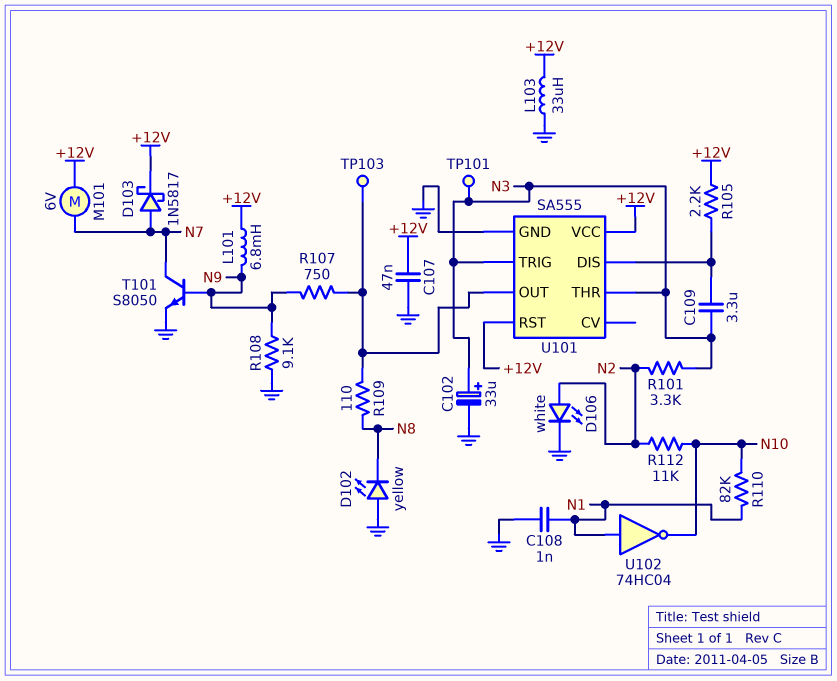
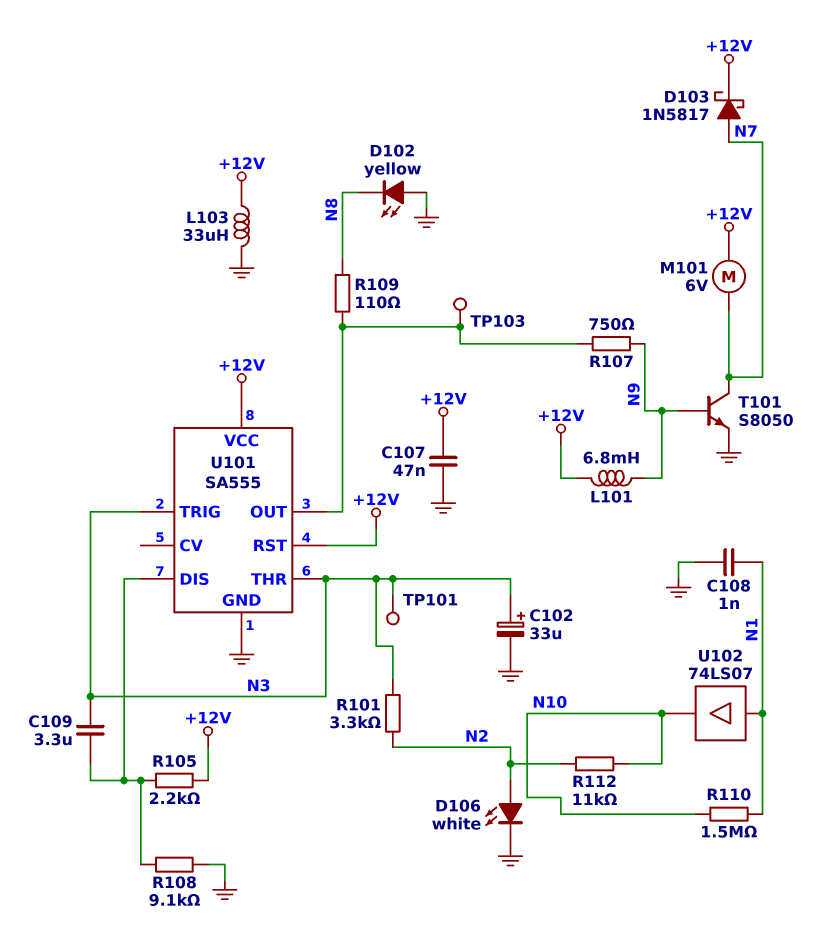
R108: 9.1k (GND, N9) -> 9.1k (GND, U101/DIS)
R110: 82k (N1, N10) -> 1.5M (N1, N10)
U102: NOT 74HC04 (in N1, out N10) -> buffer 74LS07 (in N1, out N10)

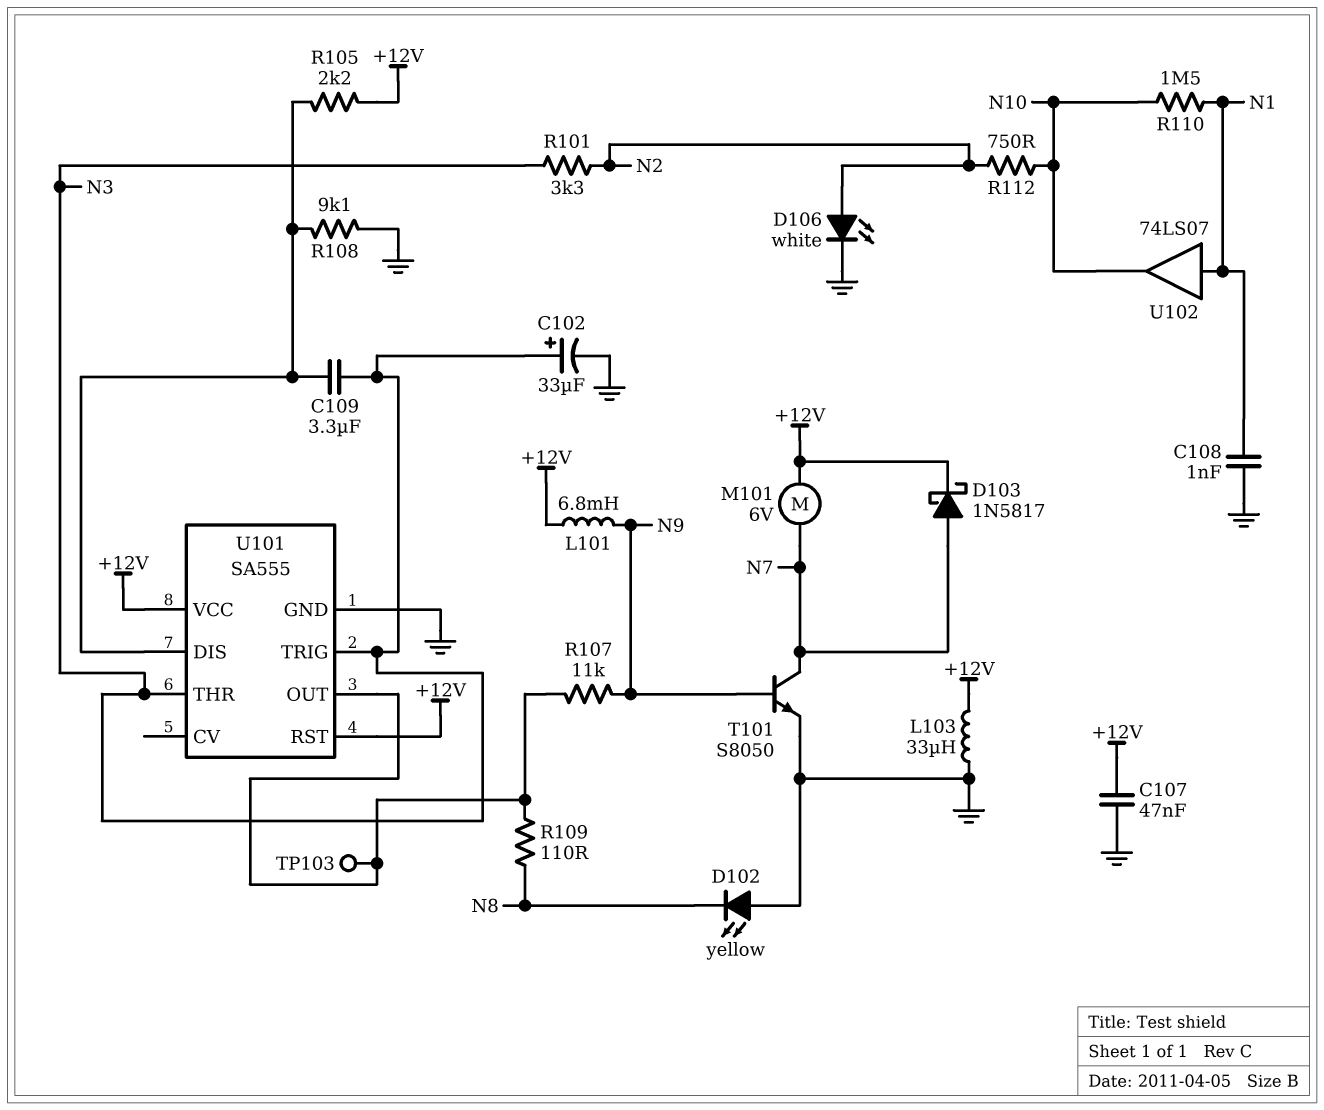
R107: 750 (N9, U101/OUT) -> 11k (N9, U101/OUT)
R112: 11k (N2, N10) -> 750 (N2, N10)
TP101: test point (N3) -> none

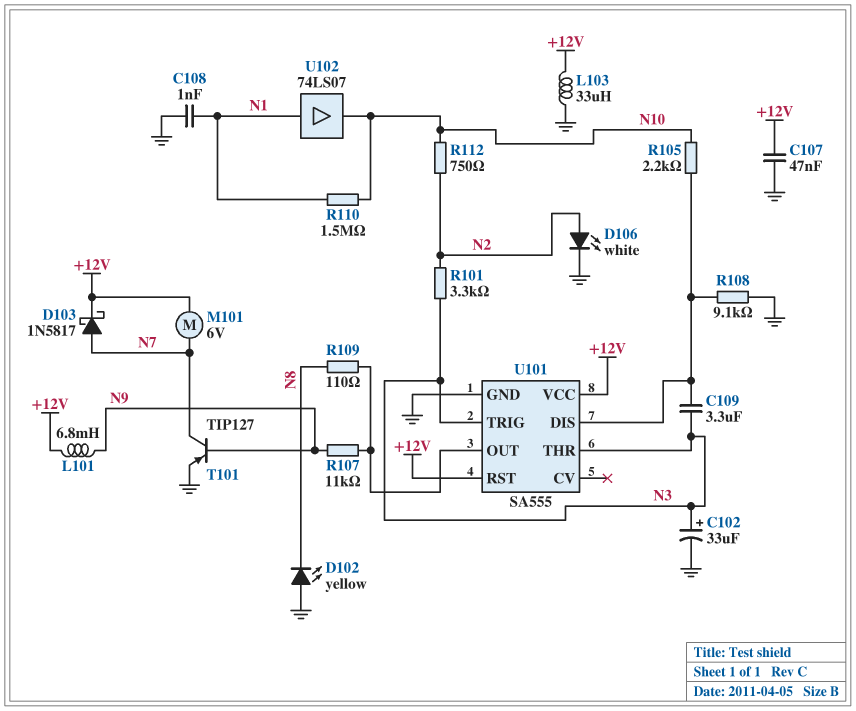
R105: 2.2k (+12V, U101/DIS) -> 2.2k (N10, U101/DIS)
T101: NPN S8050 (B N9, C N7, E GND) -> PNP TIP127 (B N9, C N7, E GND)
TP103: test point (U101/OUT) -> none

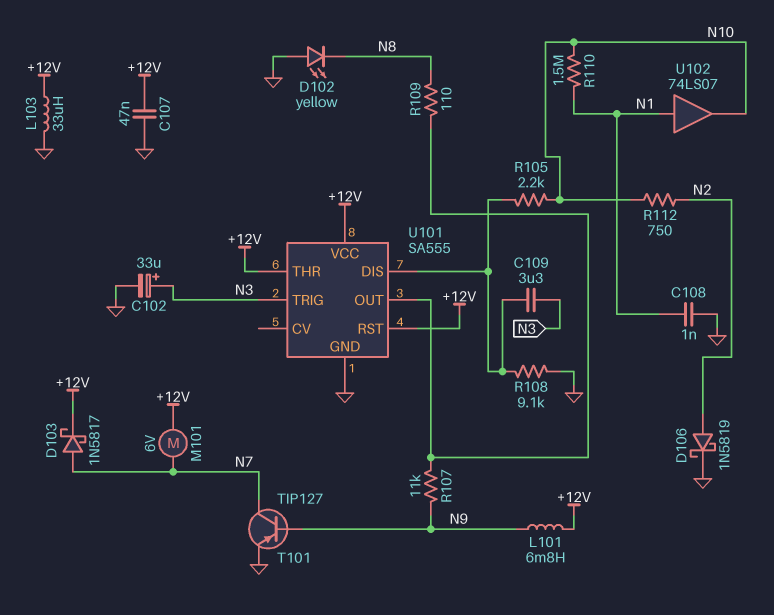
D106: LED white (A N2, K GND) -> schottky 1N5819 (A N2, K GND)
R101: 3.3k (N2, N3) -> none
U101 pin THR: N3 -> +12V

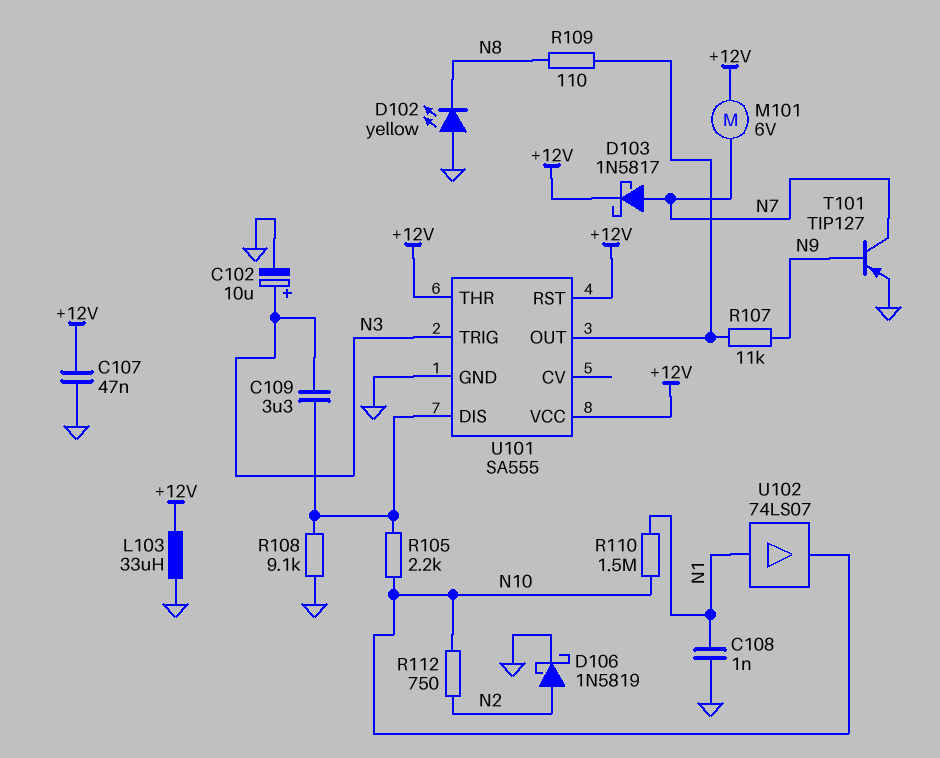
C102: 33uF (plus N3, minus GND) -> 10uF (plus N3, minus GND)
L101: 6.8mH (+12V, N9) -> none

